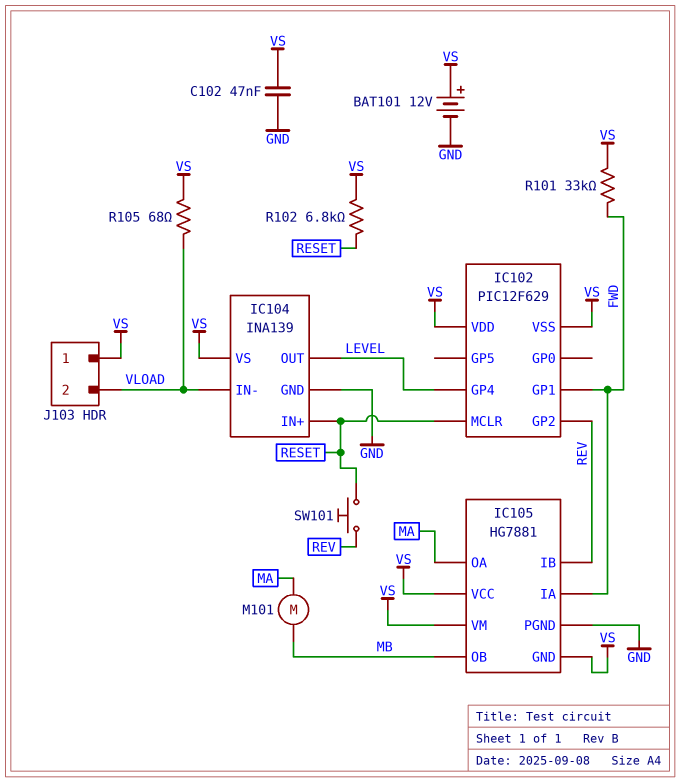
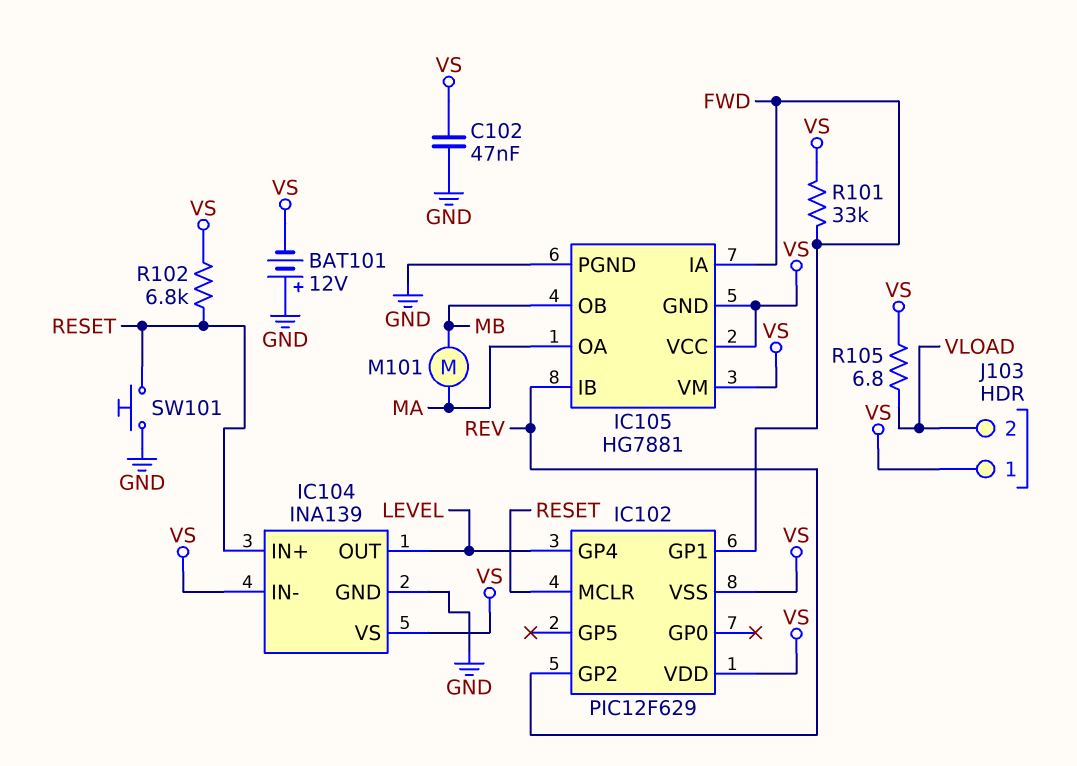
BAT101: 12V (plus VS, minus GND) -> 12V (plus GND, minus VS)
IC104 pin IN-: VLOAD -> VS
R105: 68 (VLOAD, VS) -> 6.8 (VLOAD, VS)
SW101: button (RESET, REV) -> button (GND, RESET)

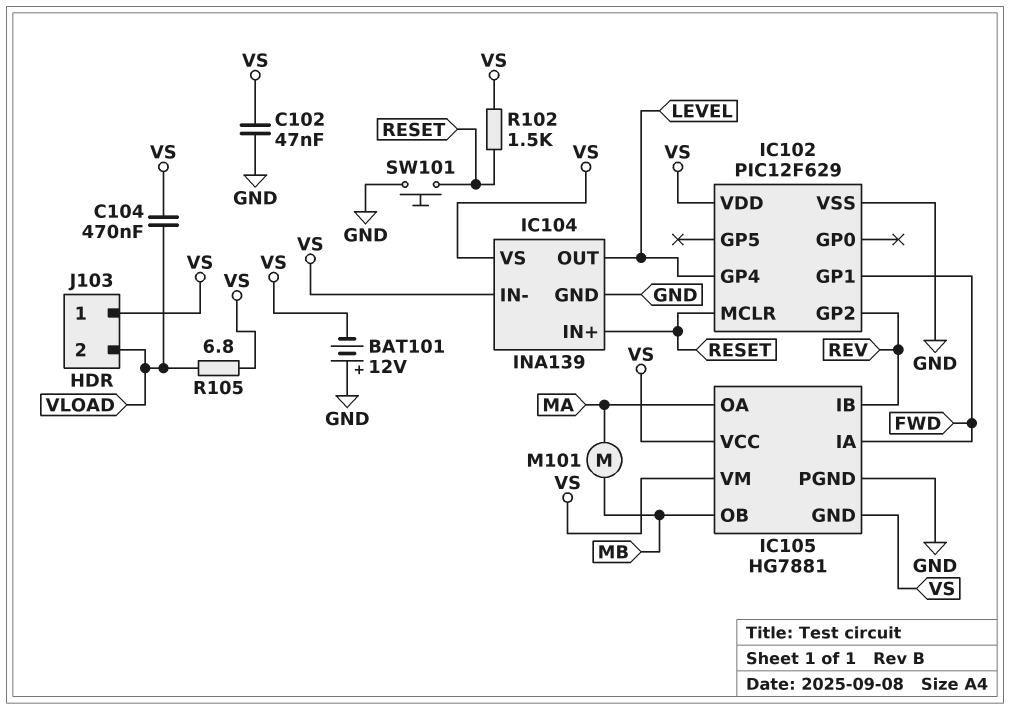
C104: none -> 470nF (VLOAD, VS)
IC102 pin VSS: VS -> GND
R101: 33k (FWD, VS) -> none
R102: 6.8k (RESET, VS) -> 1.5k (RESET, VS)

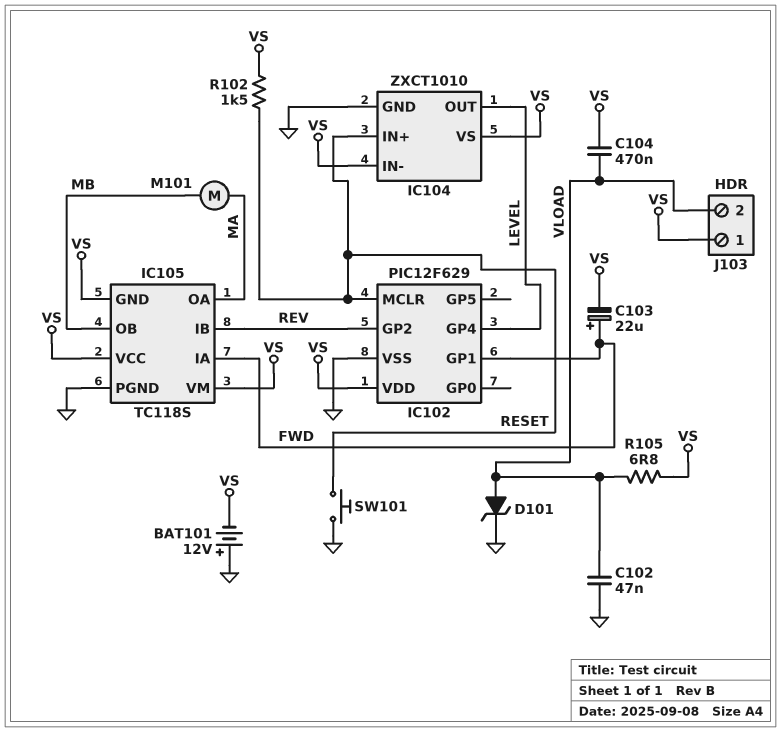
C102: 47nF (GND, VS) -> 47nF (GND, VLOAD)
C103: none -> 22uF (plus FWD, minus VS)
D101: none -> zener (A VLOAD, K GND)
IC104: INA139 -> ZXCT1010
IC105: HG7881 -> TC118S

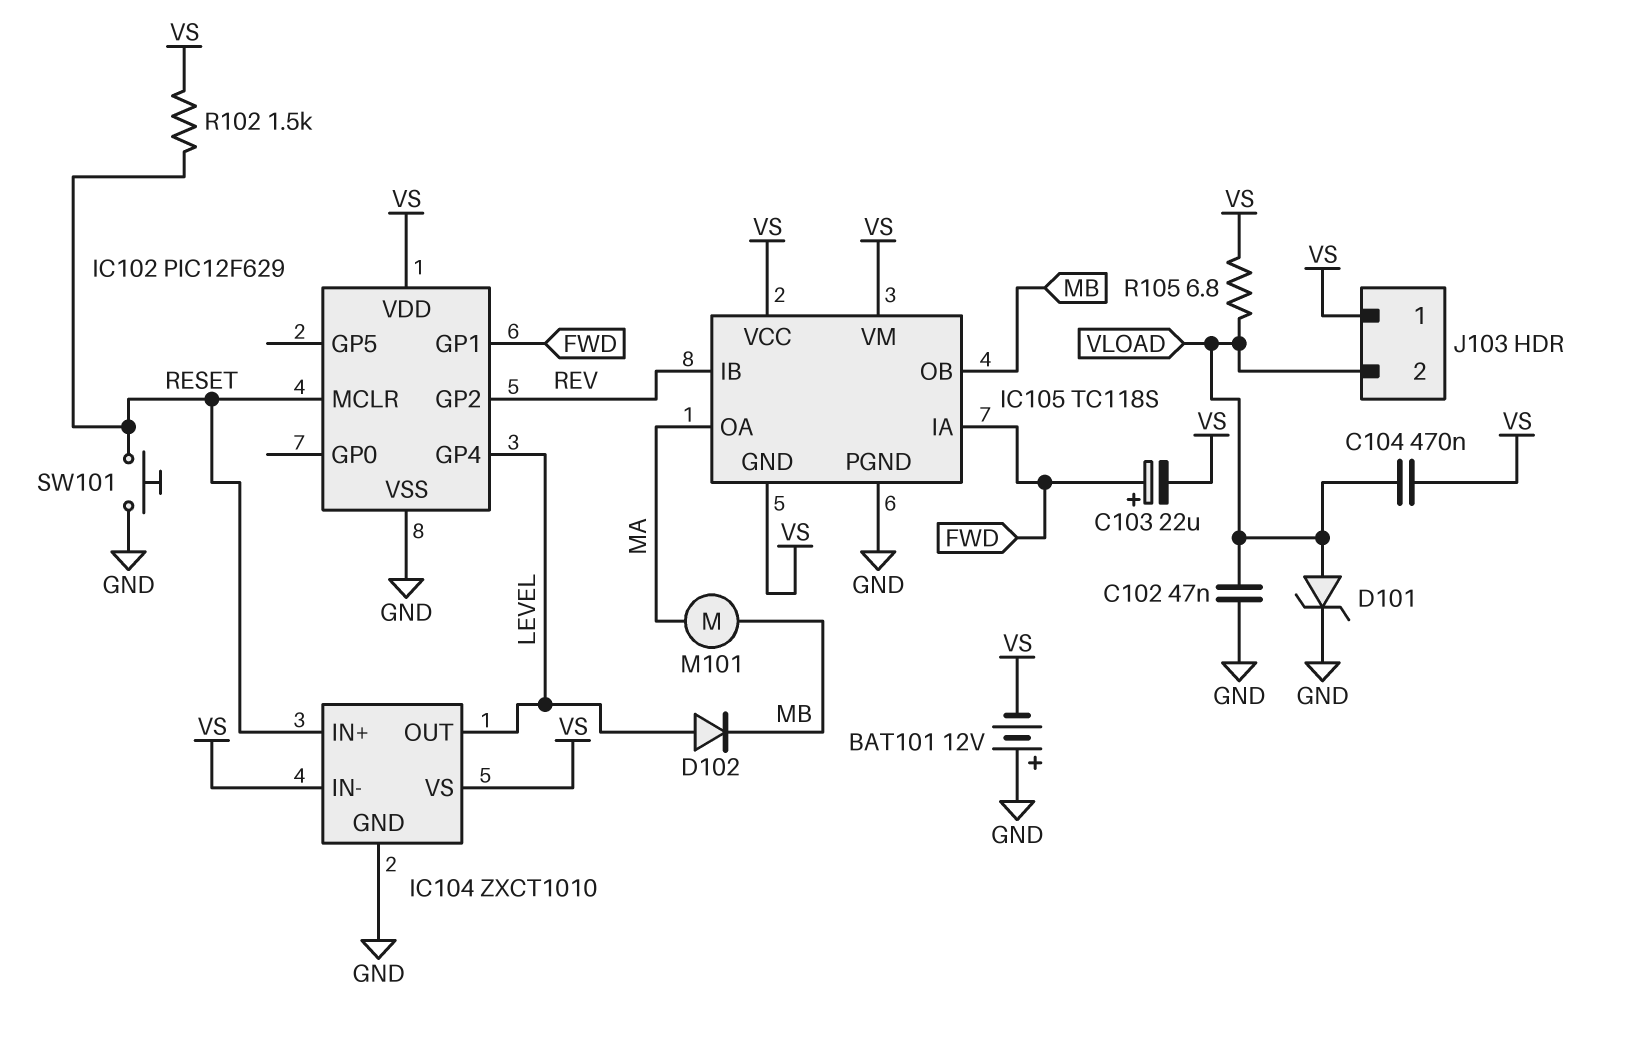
D102: none -> diode (A LEVEL, K MB)

